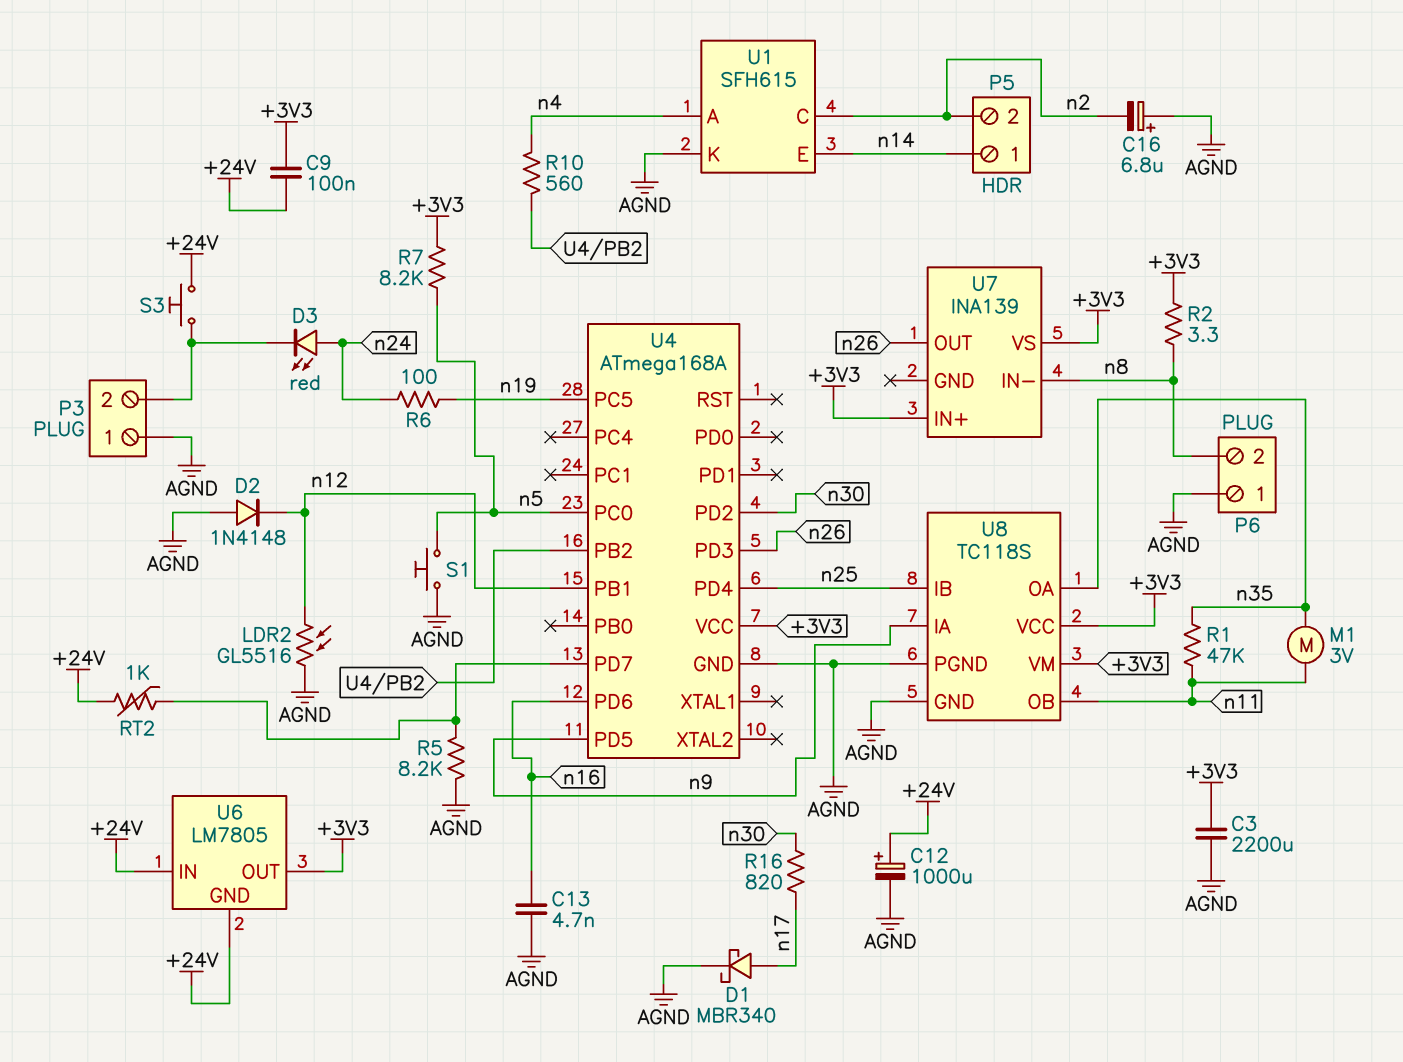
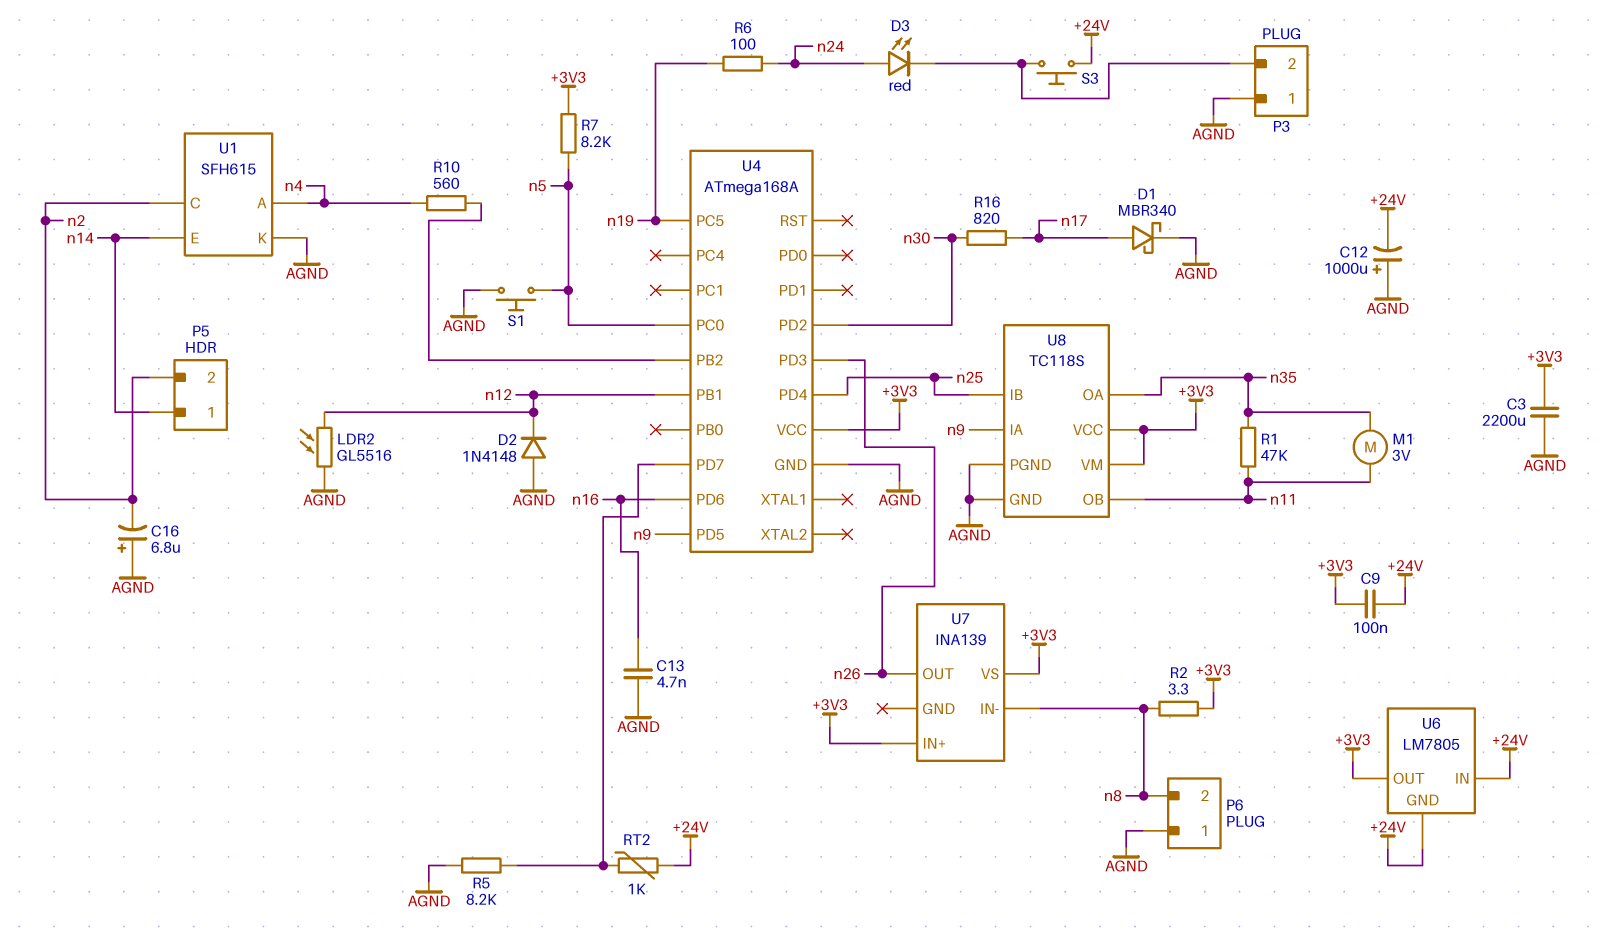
C12: 1000uF (plus +24V, minus AGND) -> 1000uF (plus AGND, minus +24V)

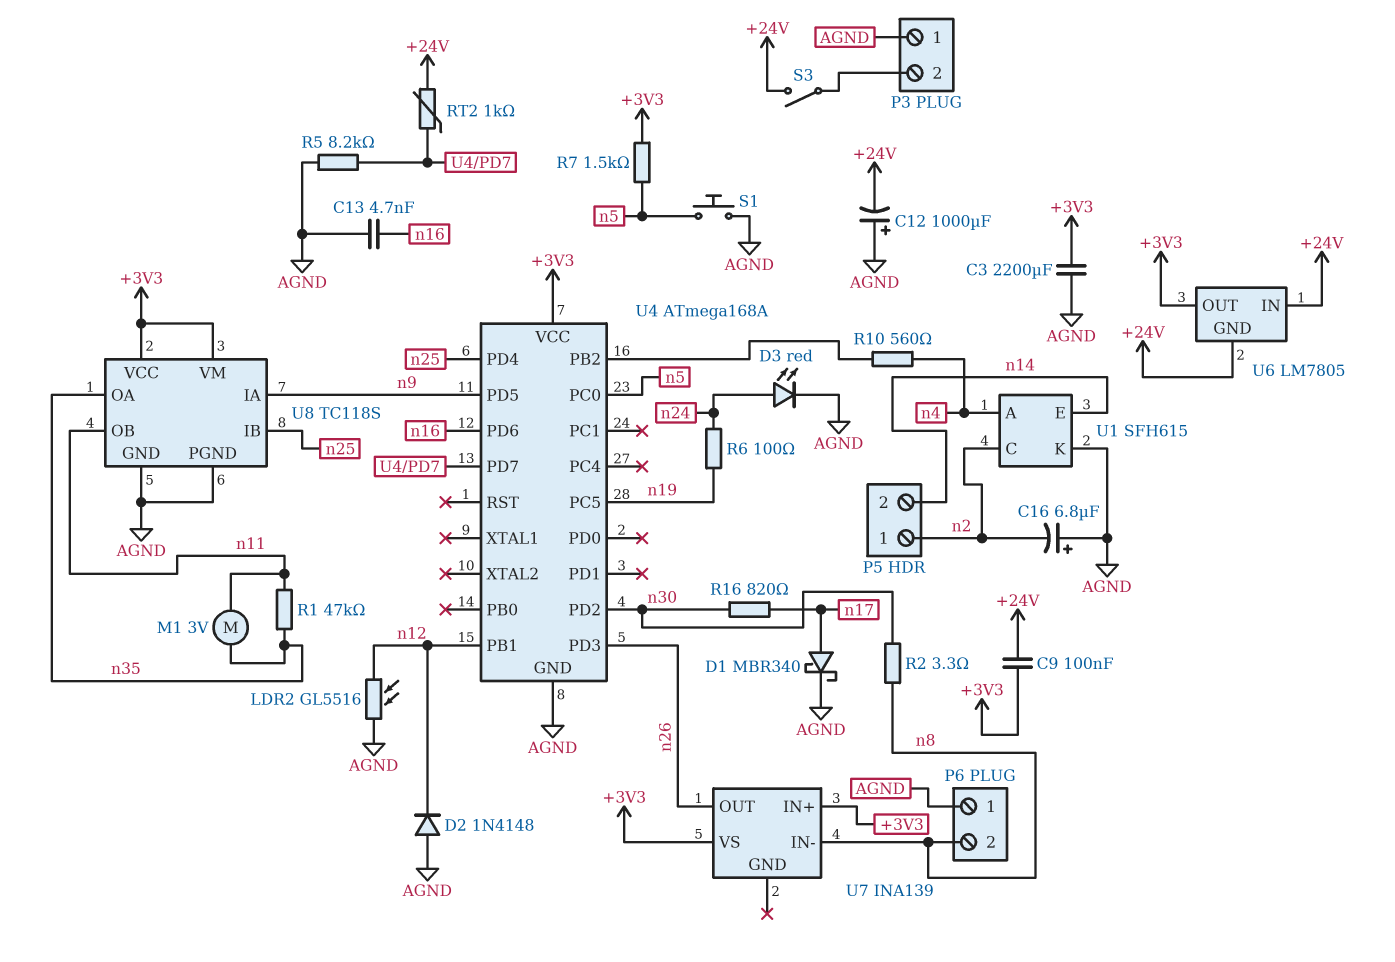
D3: LED red (A n24, K P3/2) -> LED red (A n24, K AGND)
P5 pin 1: n14 -> n2
P5 pin 2: n2 -> n14
R2: 3.3 (+3V3, n8) -> 3.3 (n8, n30)
R7: 8.2k (+3V3, n5) -> 1.5k (+3V3, n5)
S3: button (+24V, P3/2) -> switch (+24V, P3/2)

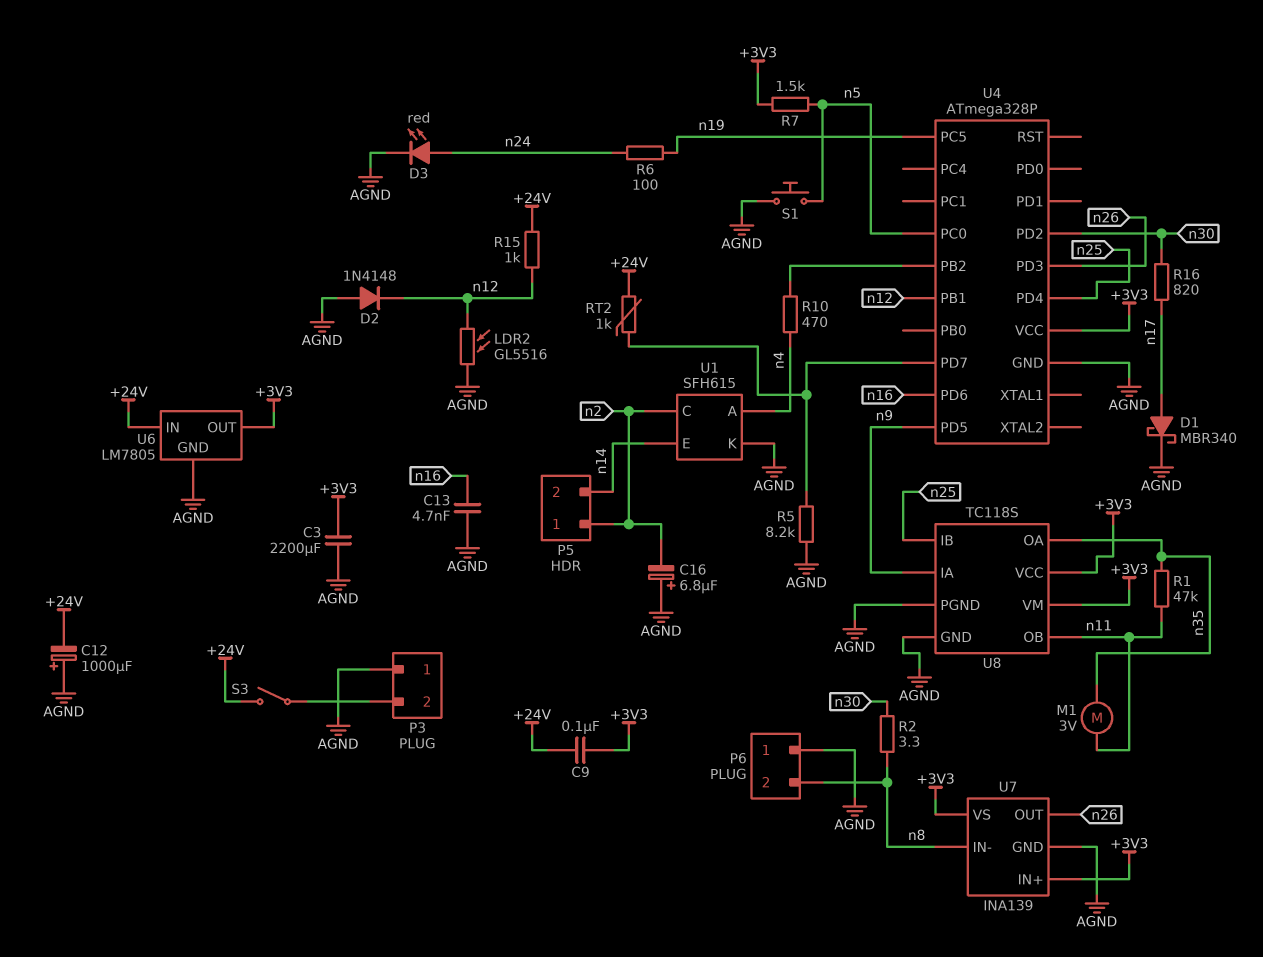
R10: 560 (U4/PB2, n4) -> 470 (U4/PB2, n4)
R15: none -> 1k (+24V, n12)
U4: ATmega168A -> ATmega328P
U6 pin GND: +24V -> AGND
U7 pin GND: none -> AGND

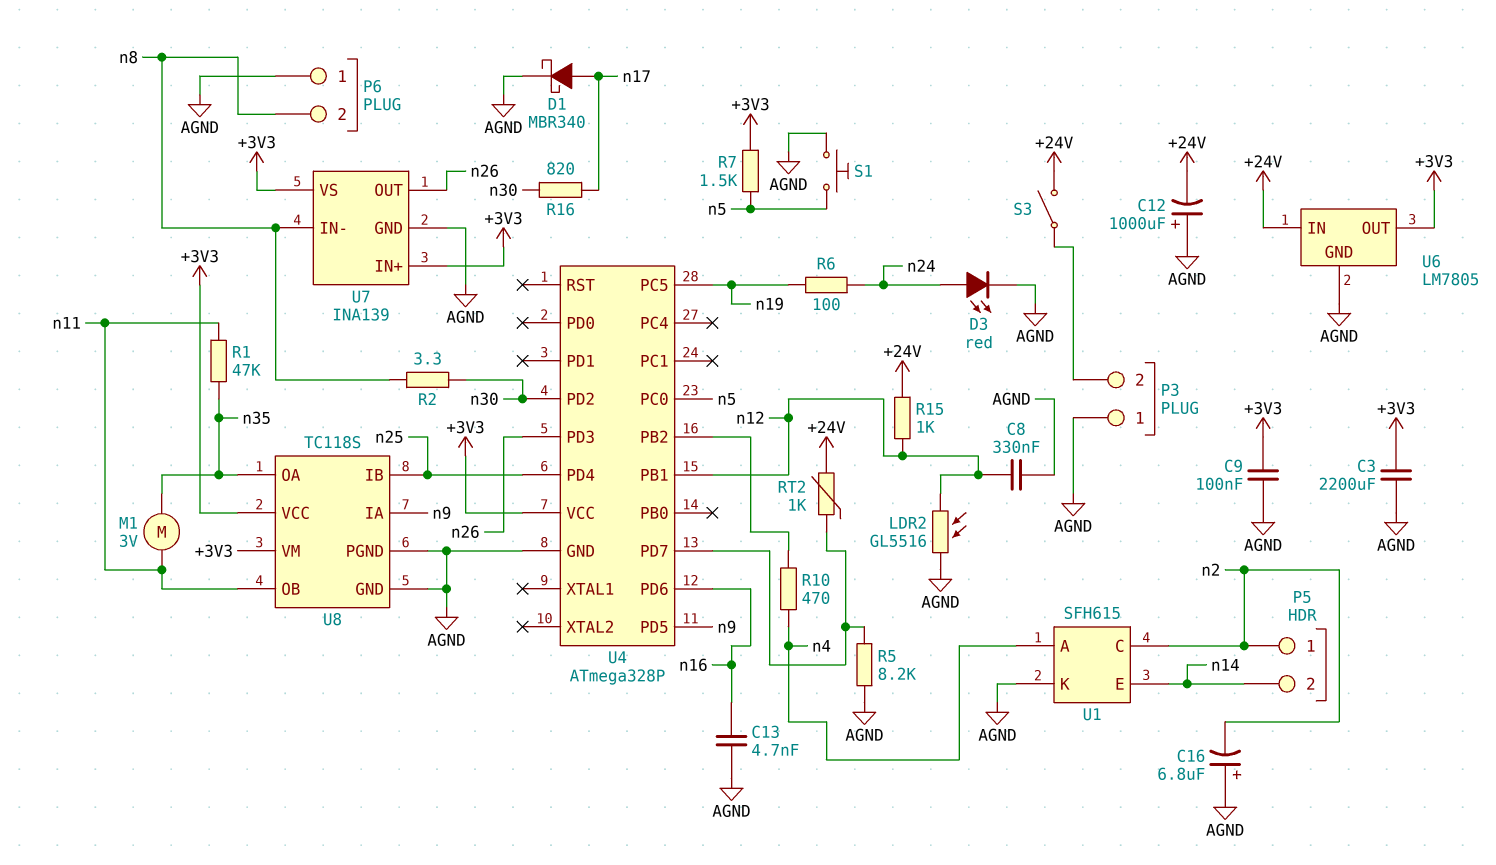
C8: none -> 330nF (AGND, n12)
C9: 100nF (+3V3, +24V) -> 100nF (+3V3, AGND)
D2: diode 1N4148 (A AGND, K n12) -> none

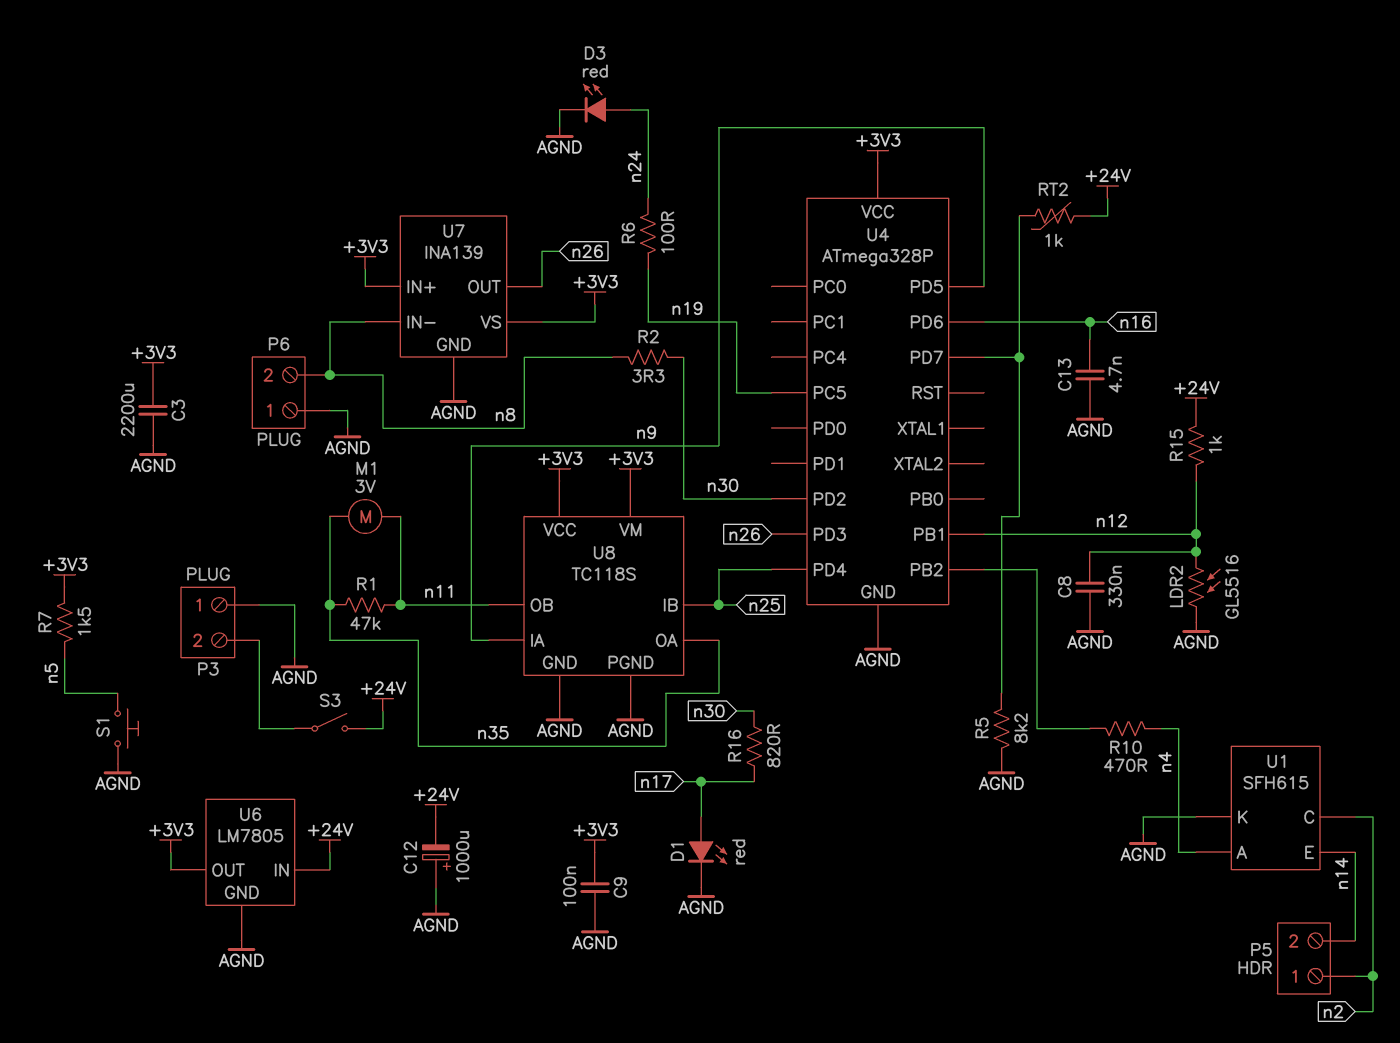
C16: 6.8uF (plus AGND, minus n2) -> none
D1: schottky MBR340 (A n17, K AGND) -> LED red (A n17, K AGND)
U4 pin PC0: n5 -> none

